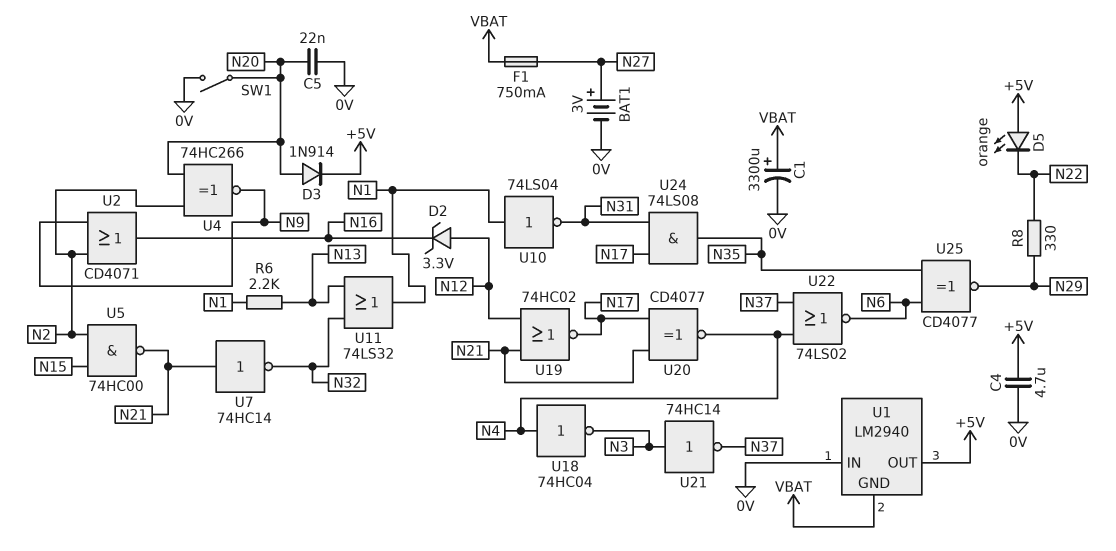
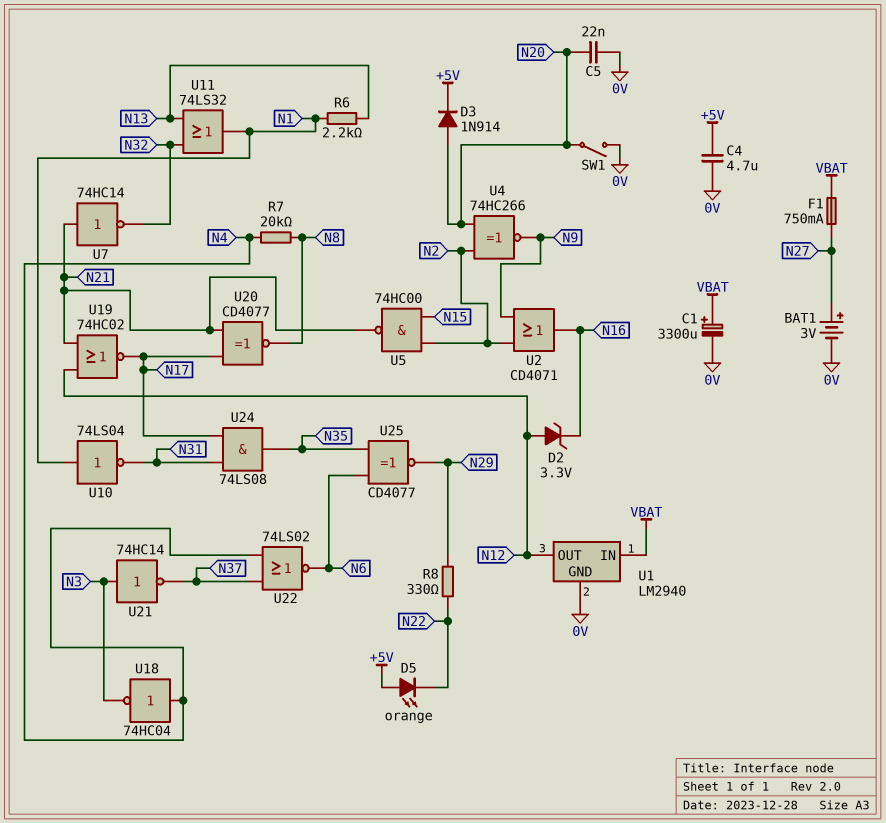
R7: none -> 20k (N4, N8)
U1 pin GND: VBAT -> 0V
U1 pin IN: 0V -> VBAT
U1 pin OUT: +5V -> N12
U20: XNOR CD4077 (in N17, in N21, out N4) -> XNOR CD4077 (in N17, in N21, out N8)

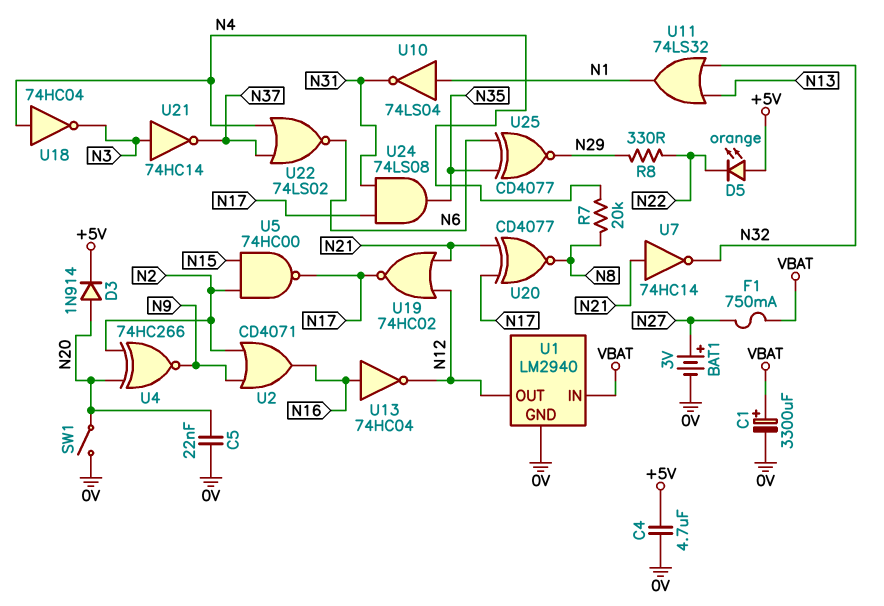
D2: zener 3.3V (A N12, K N16) -> none
R6: 2.2k (N1, N13) -> none
U5: NAND 74HC00 (in N2, in N15, out N21) -> NAND 74HC00 (in N2, in N15, out N17)
U13: none -> NOT 74HC04 (in N16, out N12)

